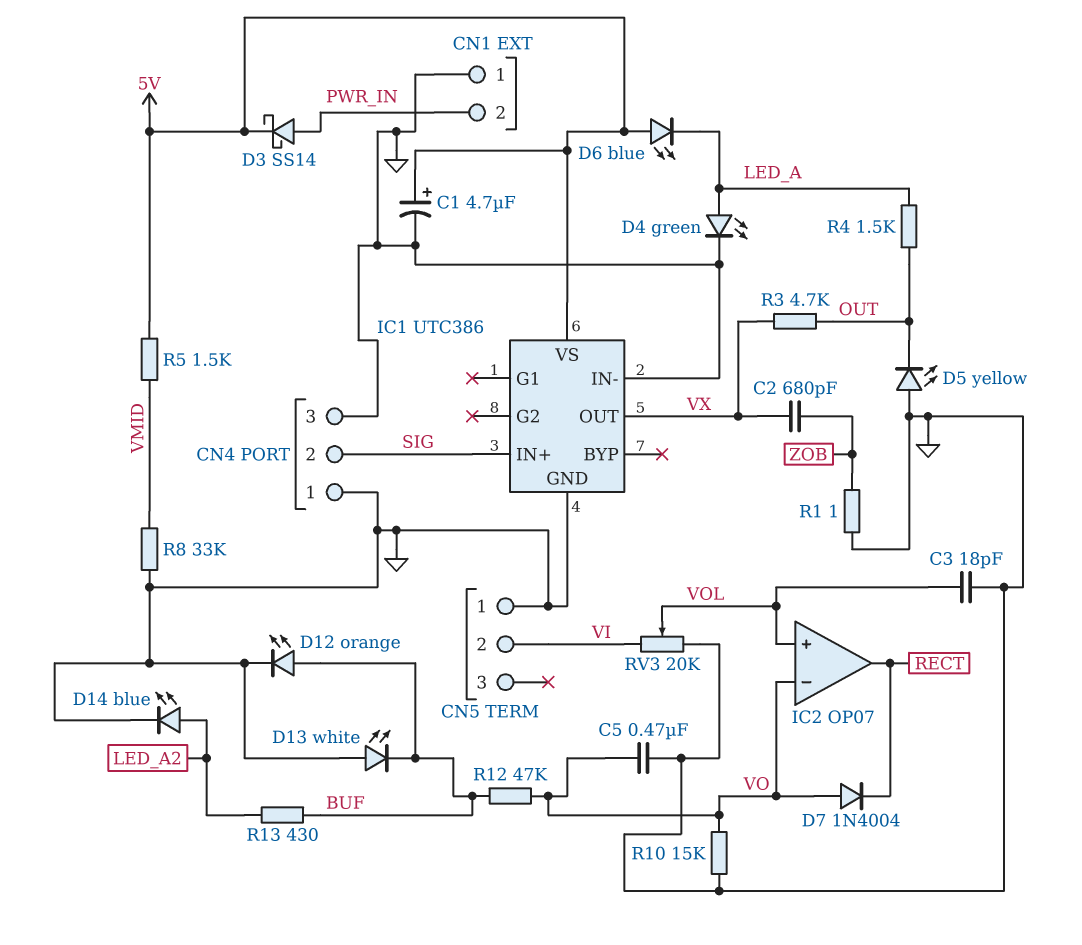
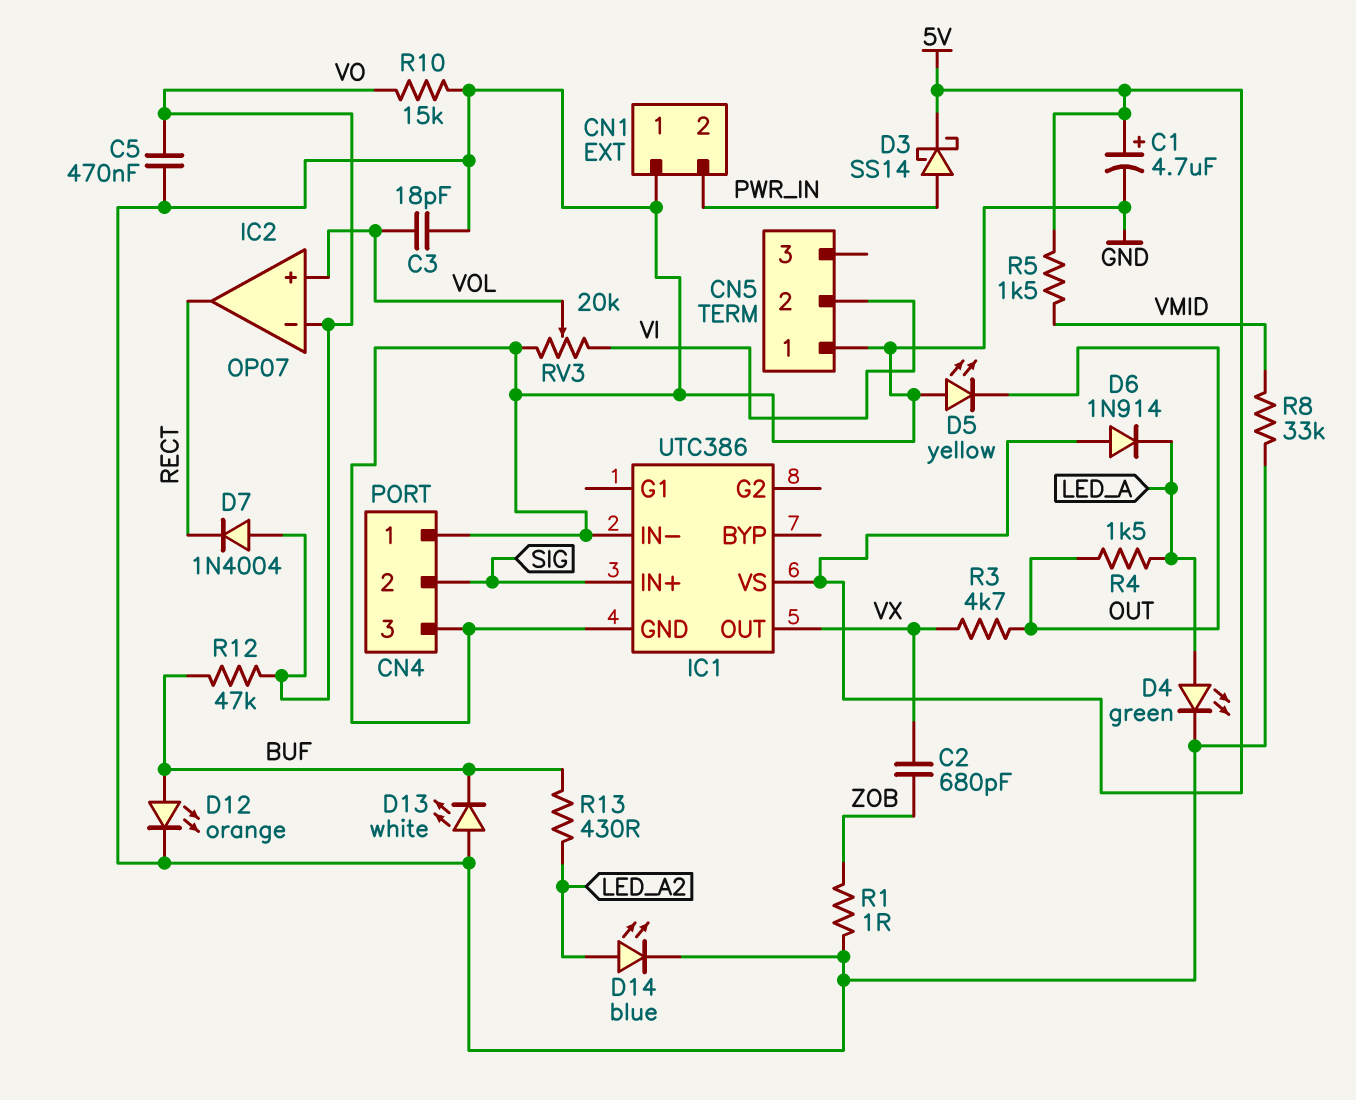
D6: LED blue (A 5V, K LED_A) -> diode 1N914 (A 5V, K LED_A)

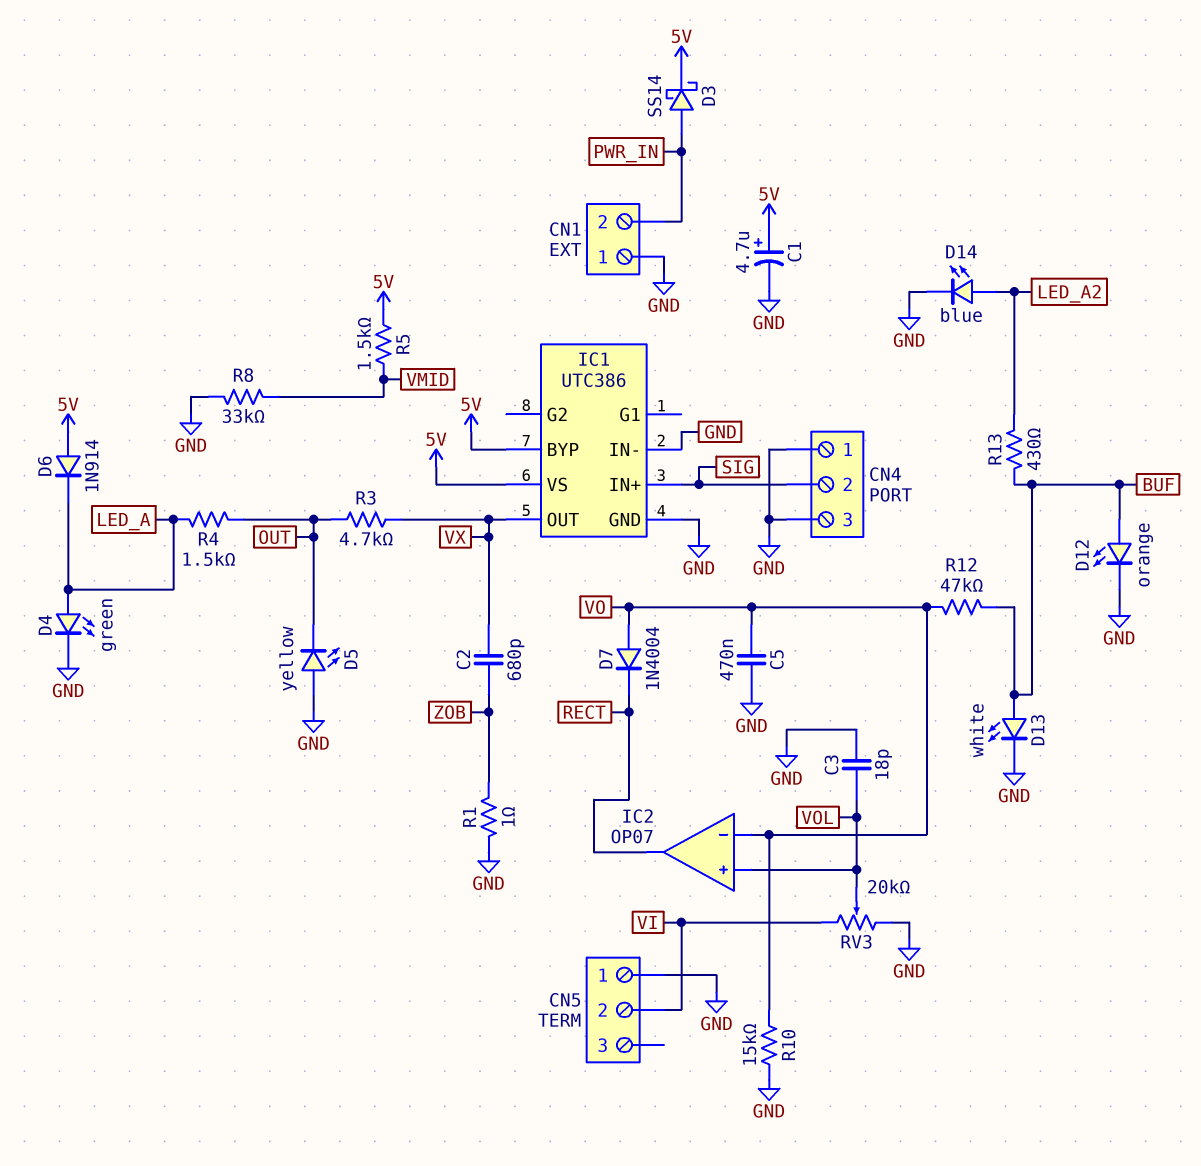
D13: LED white (A GND, K BUF) -> LED white (A BUF, K GND)
IC1 pin BYP: none -> 5V

